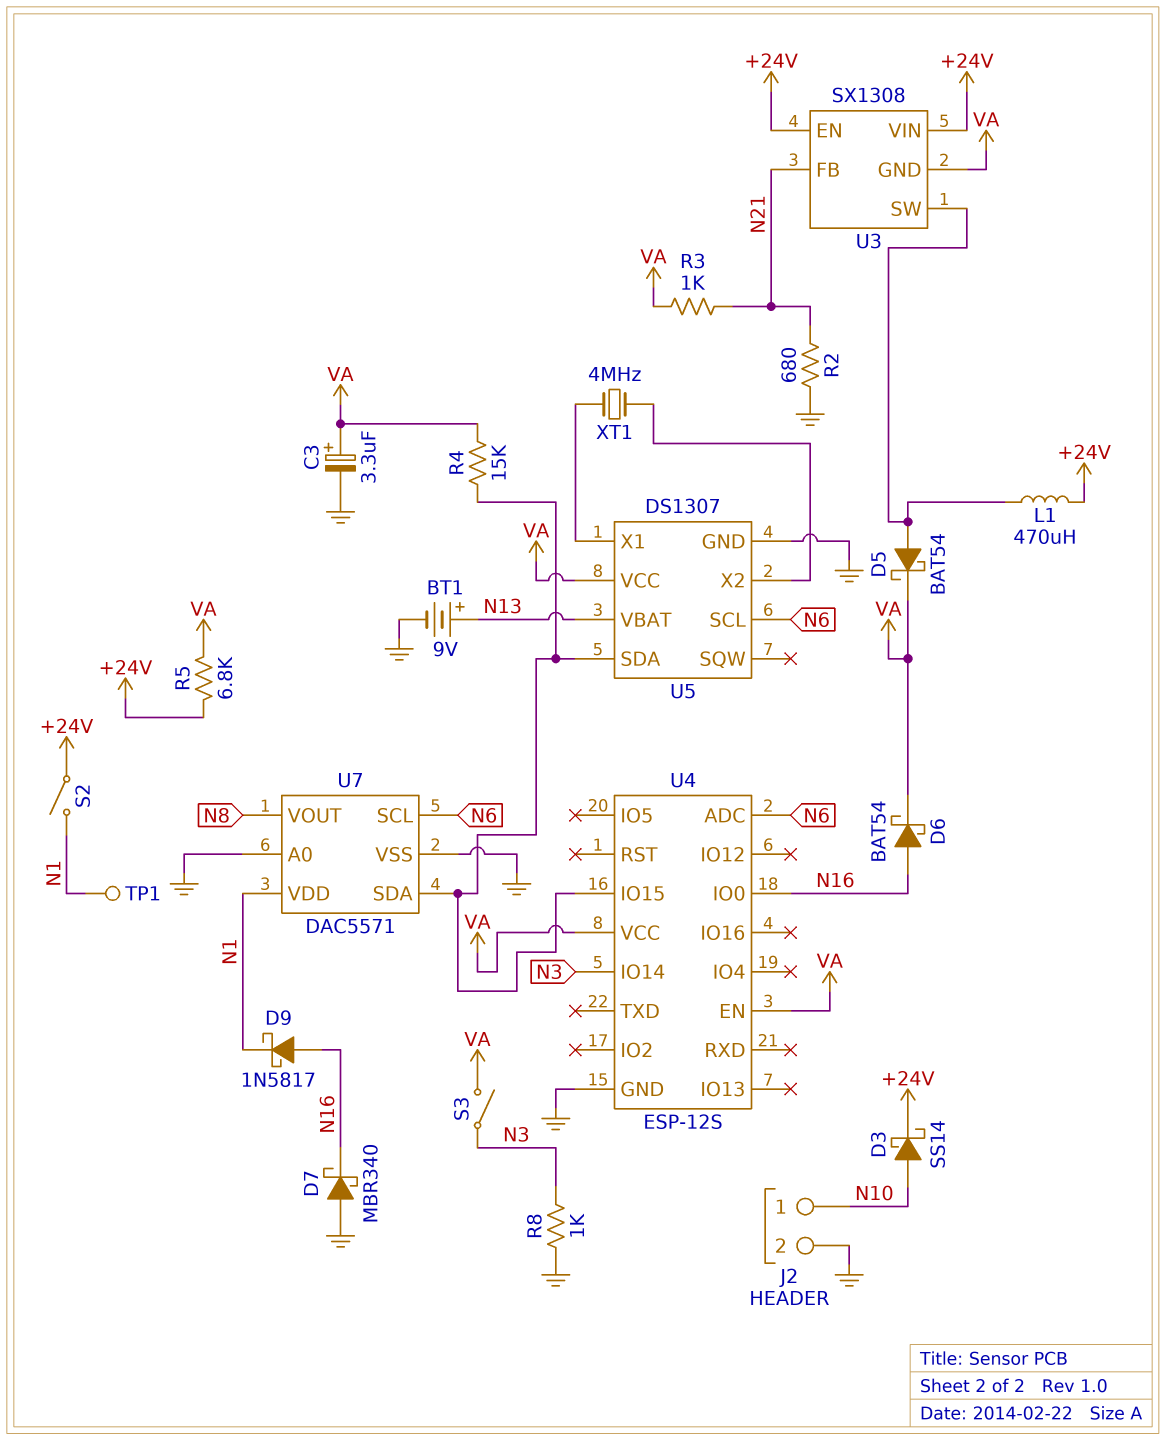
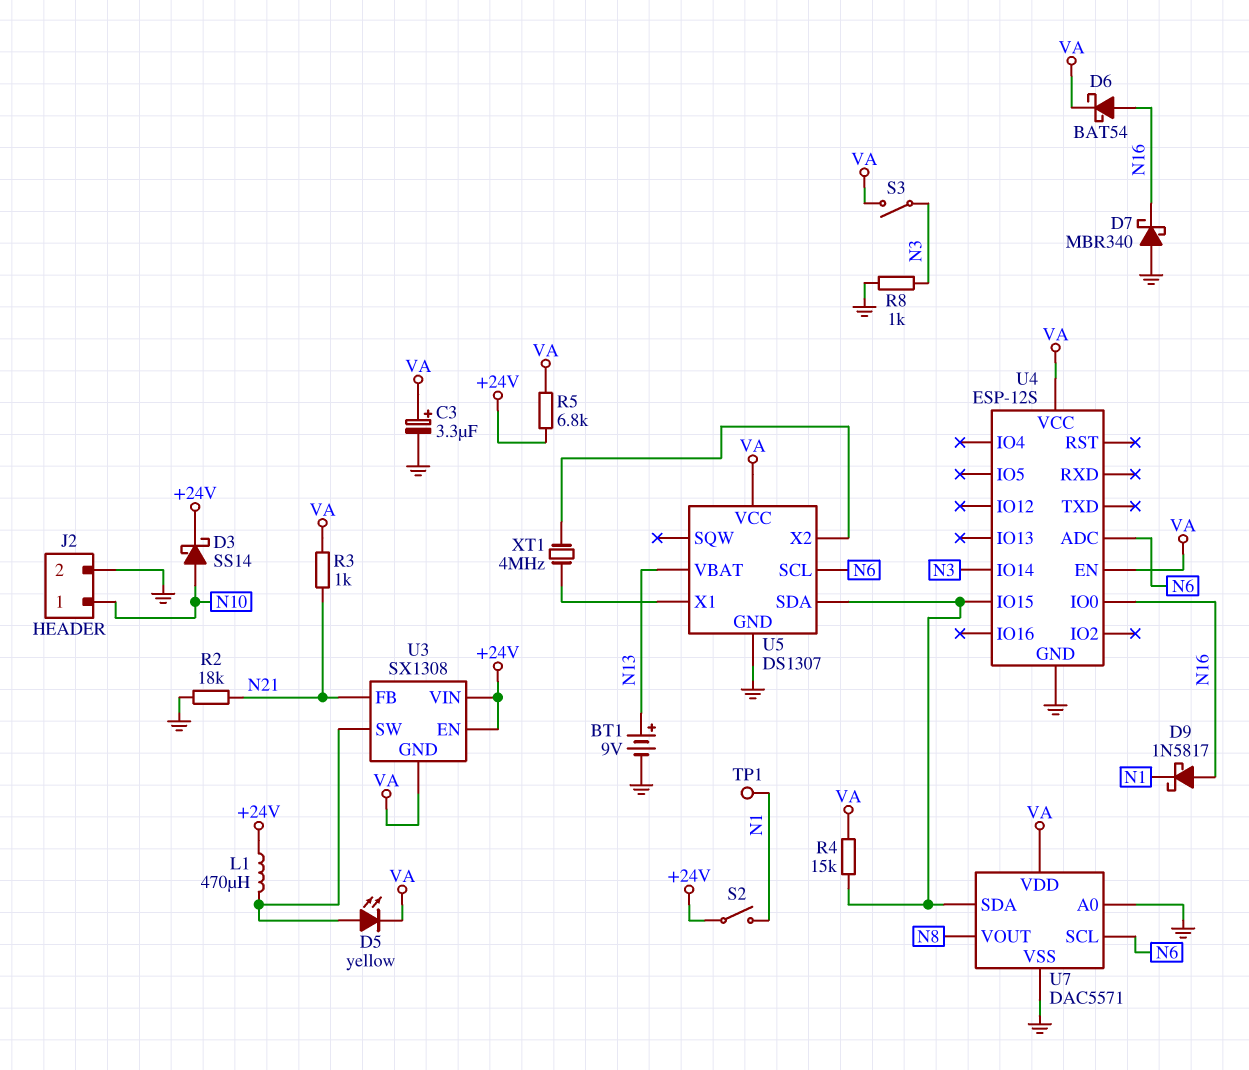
D5: schottky BAT54 (A U3/SW, K VA) -> LED yellow (A U3/SW, K VA)
R2: 680 (GND, N21) -> 18k (GND, N21)
U7 pin VDD: N1 -> VA

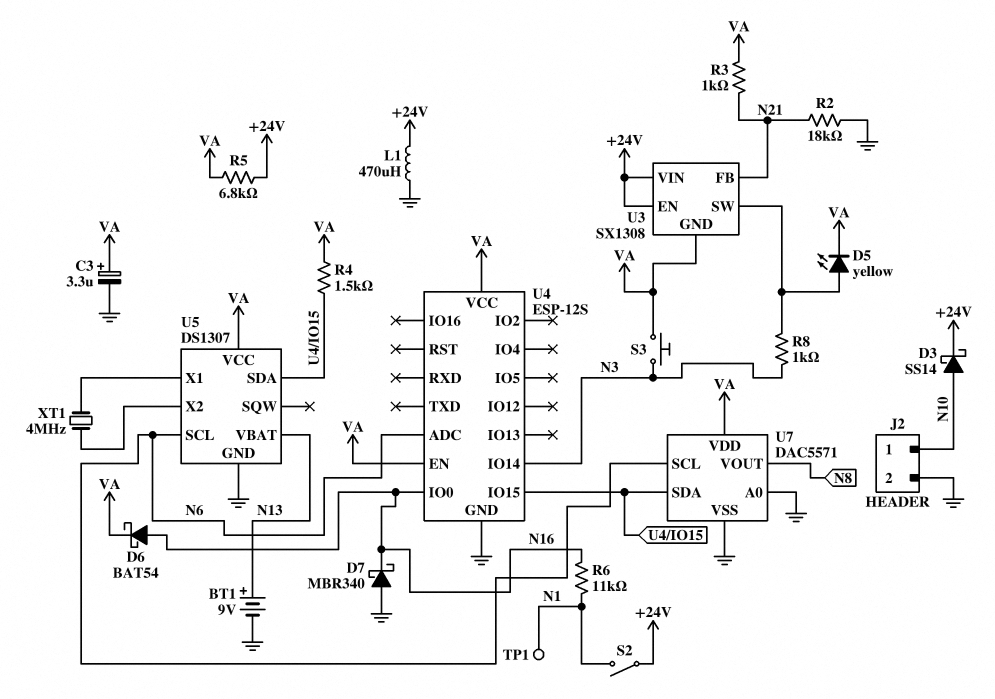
D9: schottky 1N5817 (A N16, K N1) -> none
L1: 470uH (+24V, U3/SW) -> 470uH (+24V, GND)
R4: 15k (U4/IO15, VA) -> 1.5k (U4/IO15, VA)
R6: none -> 11k (N1, N16)
R8: 1k (GND, N3) -> 1k (N3, U3/SW)
S3: switch (N3, VA) -> button (N3, VA)

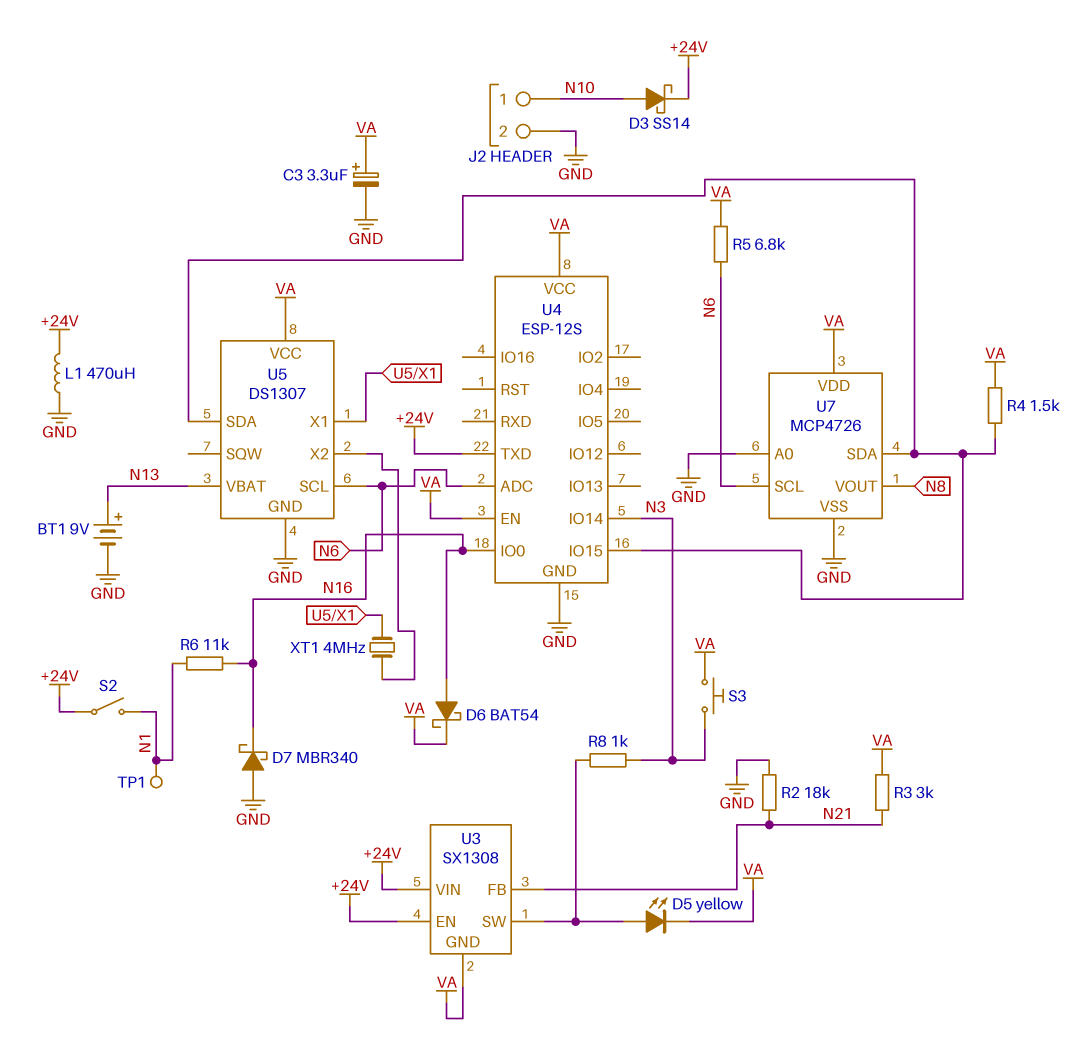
R3: 1k (N21, VA) -> 3k (N21, VA)
R5: 6.8k (+24V, VA) -> 6.8k (N6, VA)
U4 pin TXD: none -> +24V
U7: DAC5571 -> MCP4726

